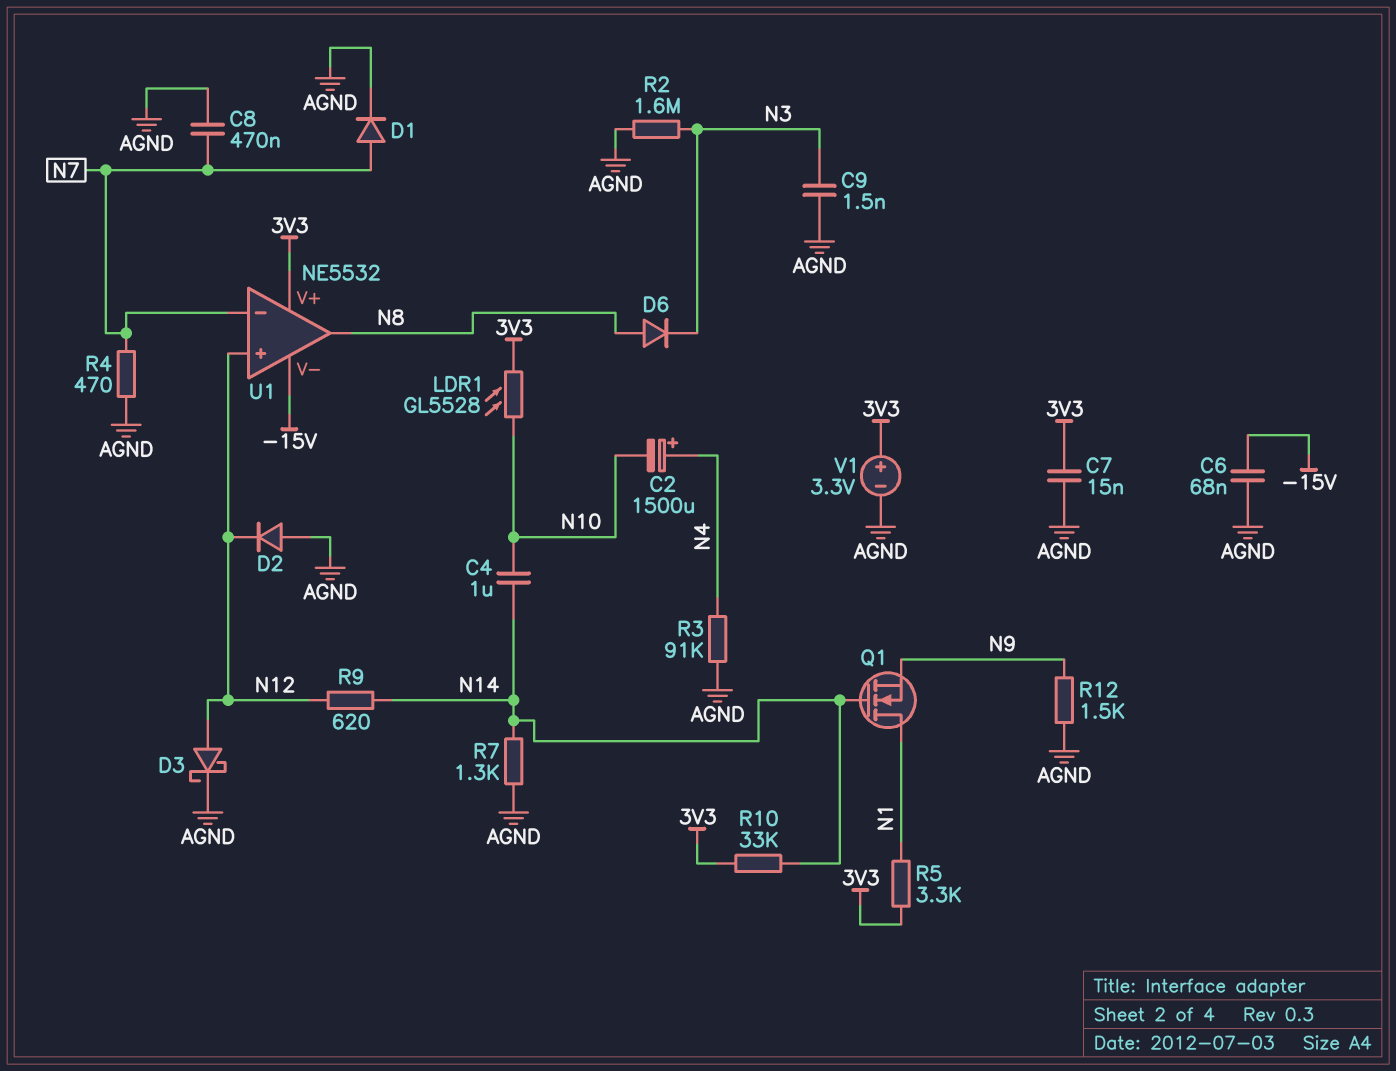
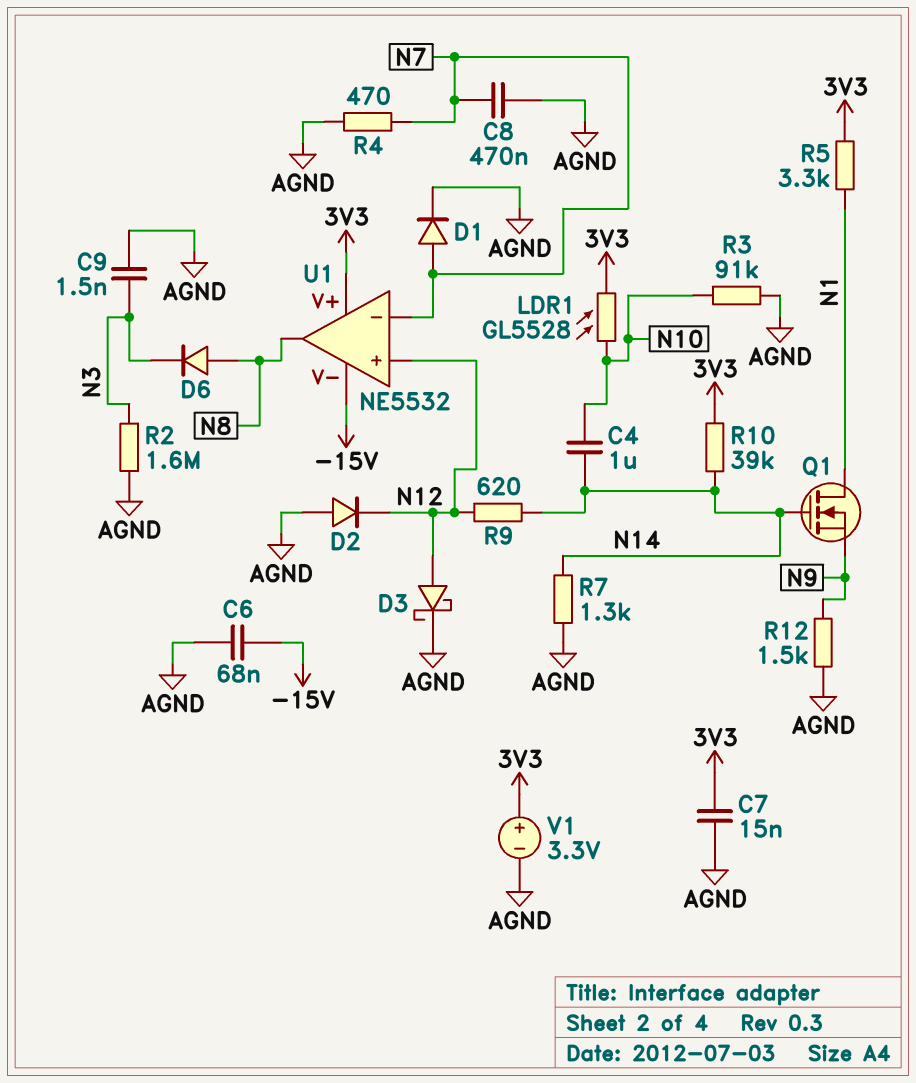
C2: 1500uF (plus N4, minus N10) -> none
R3: 91k (AGND, N4) -> 91k (AGND, N10)
R10: 33k (3V3, N14) -> 39k (3V3, N14)

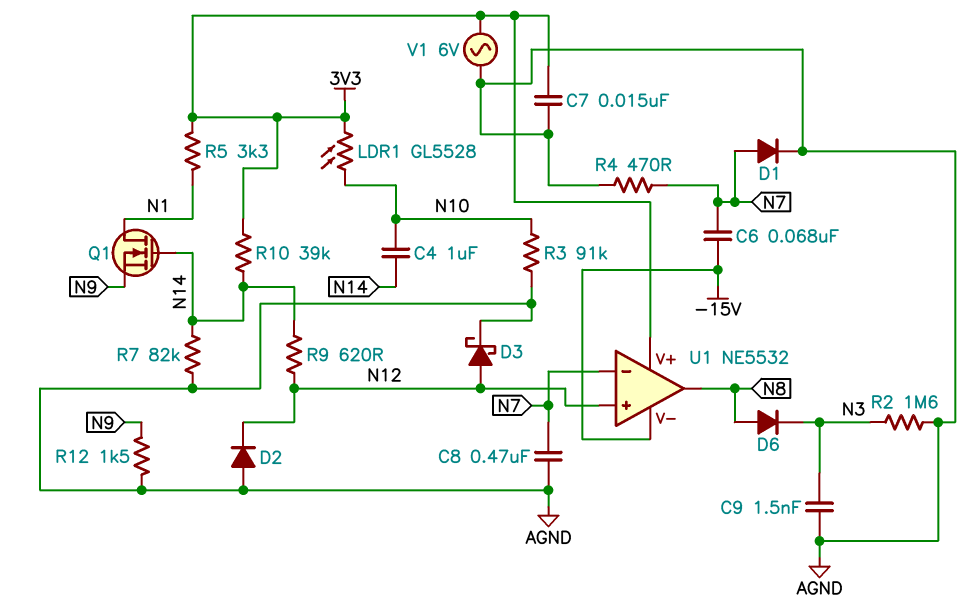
C6: 68nF (-15V, AGND) -> 68nF (-15V, N7)
R7: 1.3k (AGND, N14) -> 82k (AGND, N14)
V1: 3.3V (plus 3V3, minus AGND) -> AC 6V (3V3, AGND)

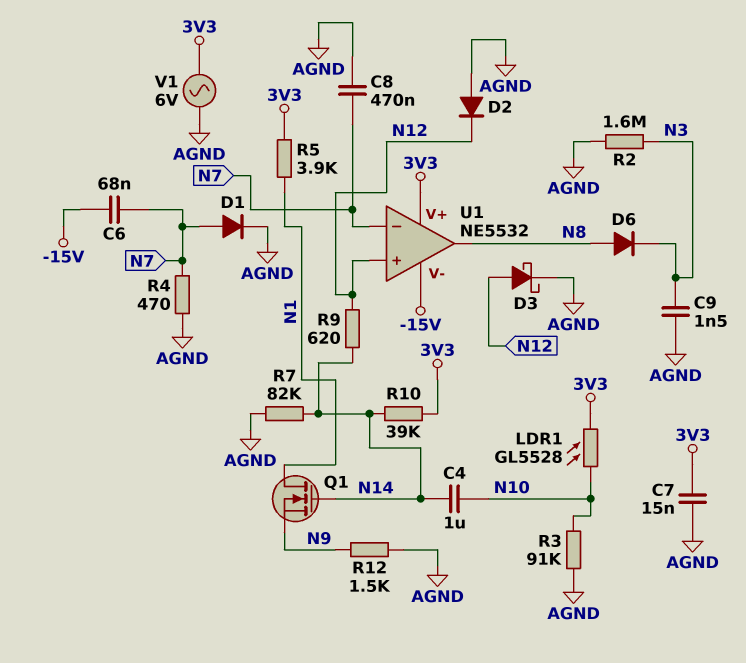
R5: 3.3k (3V3, N1) -> 3.9k (3V3, N1)

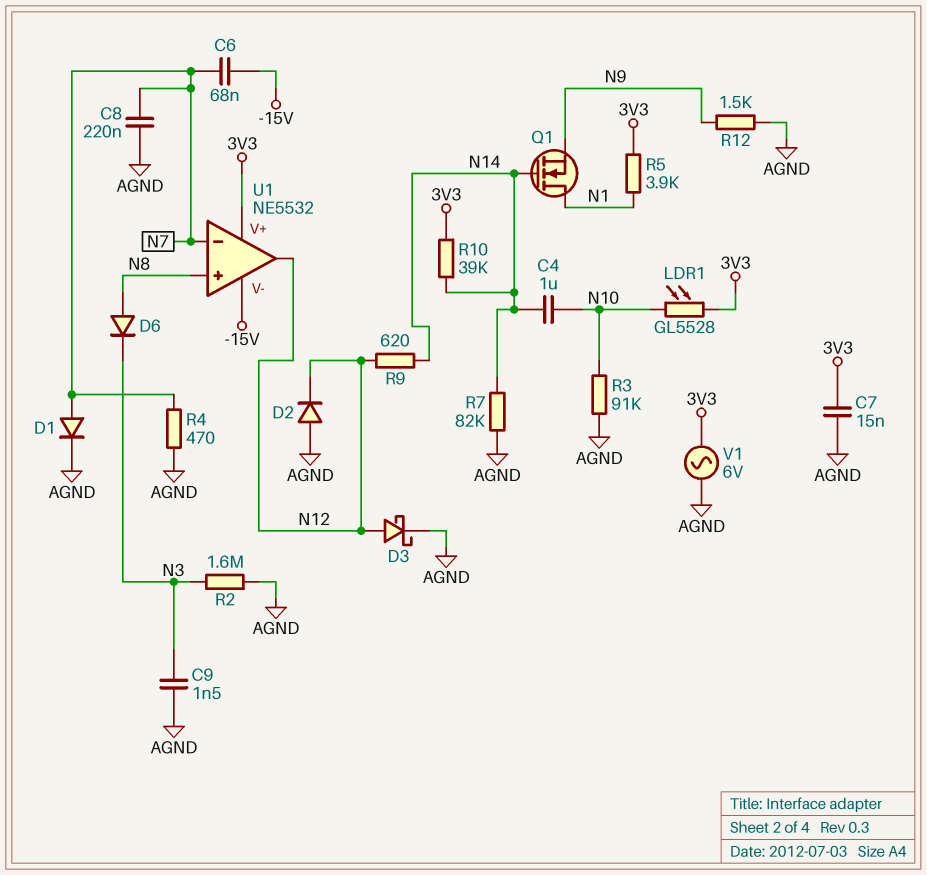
C8: 470nF (AGND, N7) -> 220nF (AGND, N7)
U1 pin in+: N12 -> N8
U1 pin out: N8 -> N12

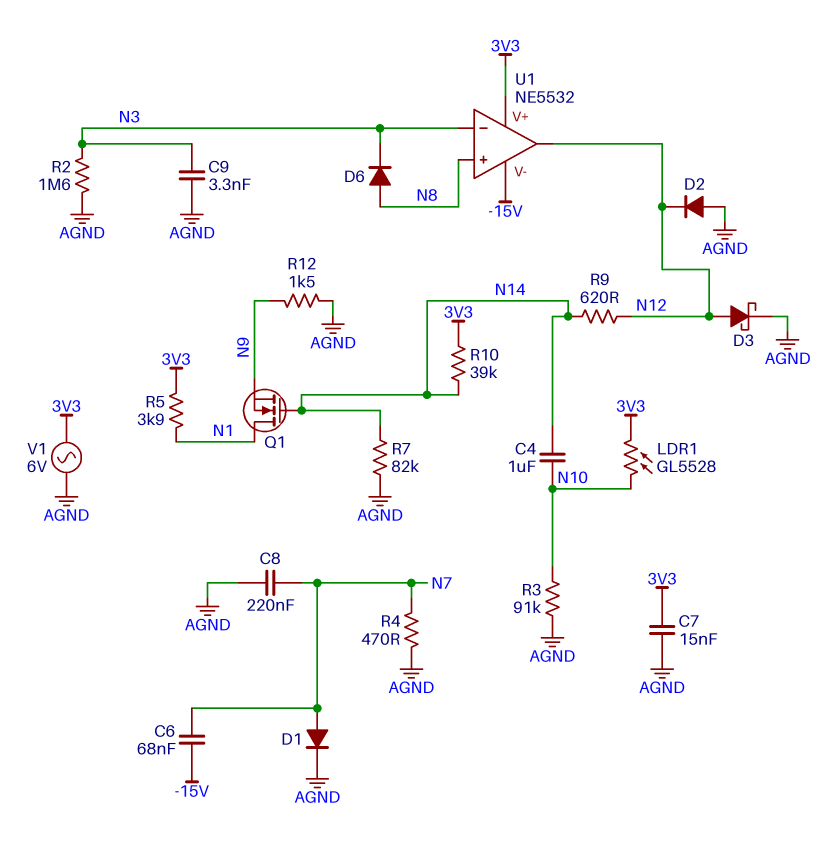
C9: 1.5nF (AGND, N3) -> 3.3nF (AGND, N3)
U1 pin in-: N7 -> N3

